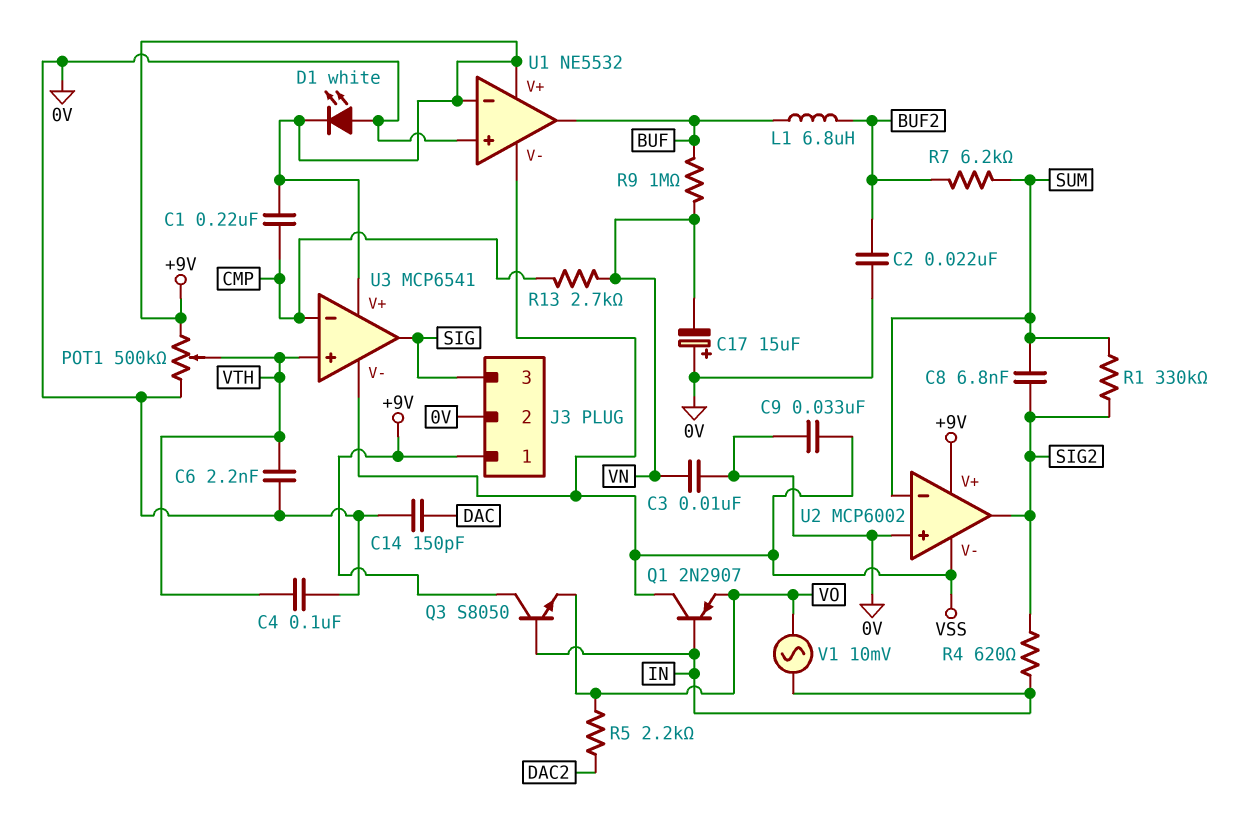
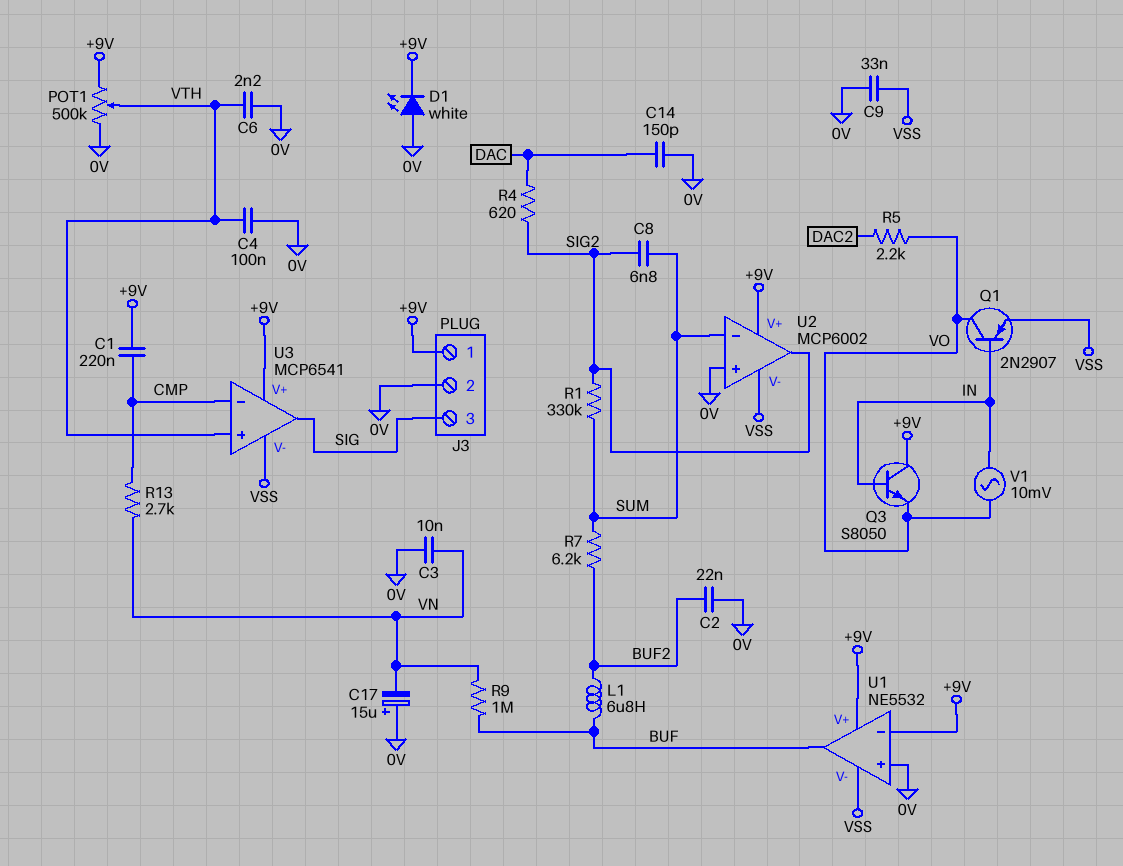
Q1: PNP 2N2907 (B IN, C VSS, E VO) -> PNP 2N2907 (B IN, C VO, E VSS)
R4: 620 (IN, SIG2) -> 620 (DAC, SIG2)

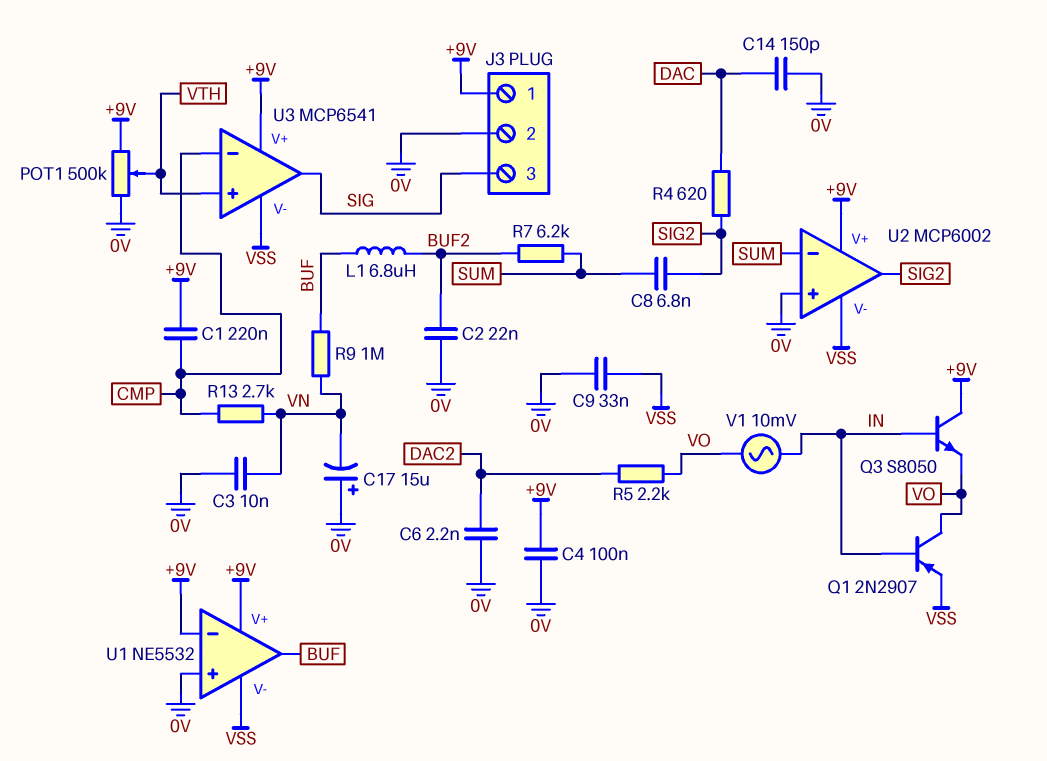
C4: 100nF (0V, VTH) -> 100nF (+9V, 0V)
C6: 2.2nF (0V, VTH) -> 2.2nF (0V, DAC2)
D1: LED white (A 0V, K +9V) -> none
R1: 330k (SIG2, SUM) -> none

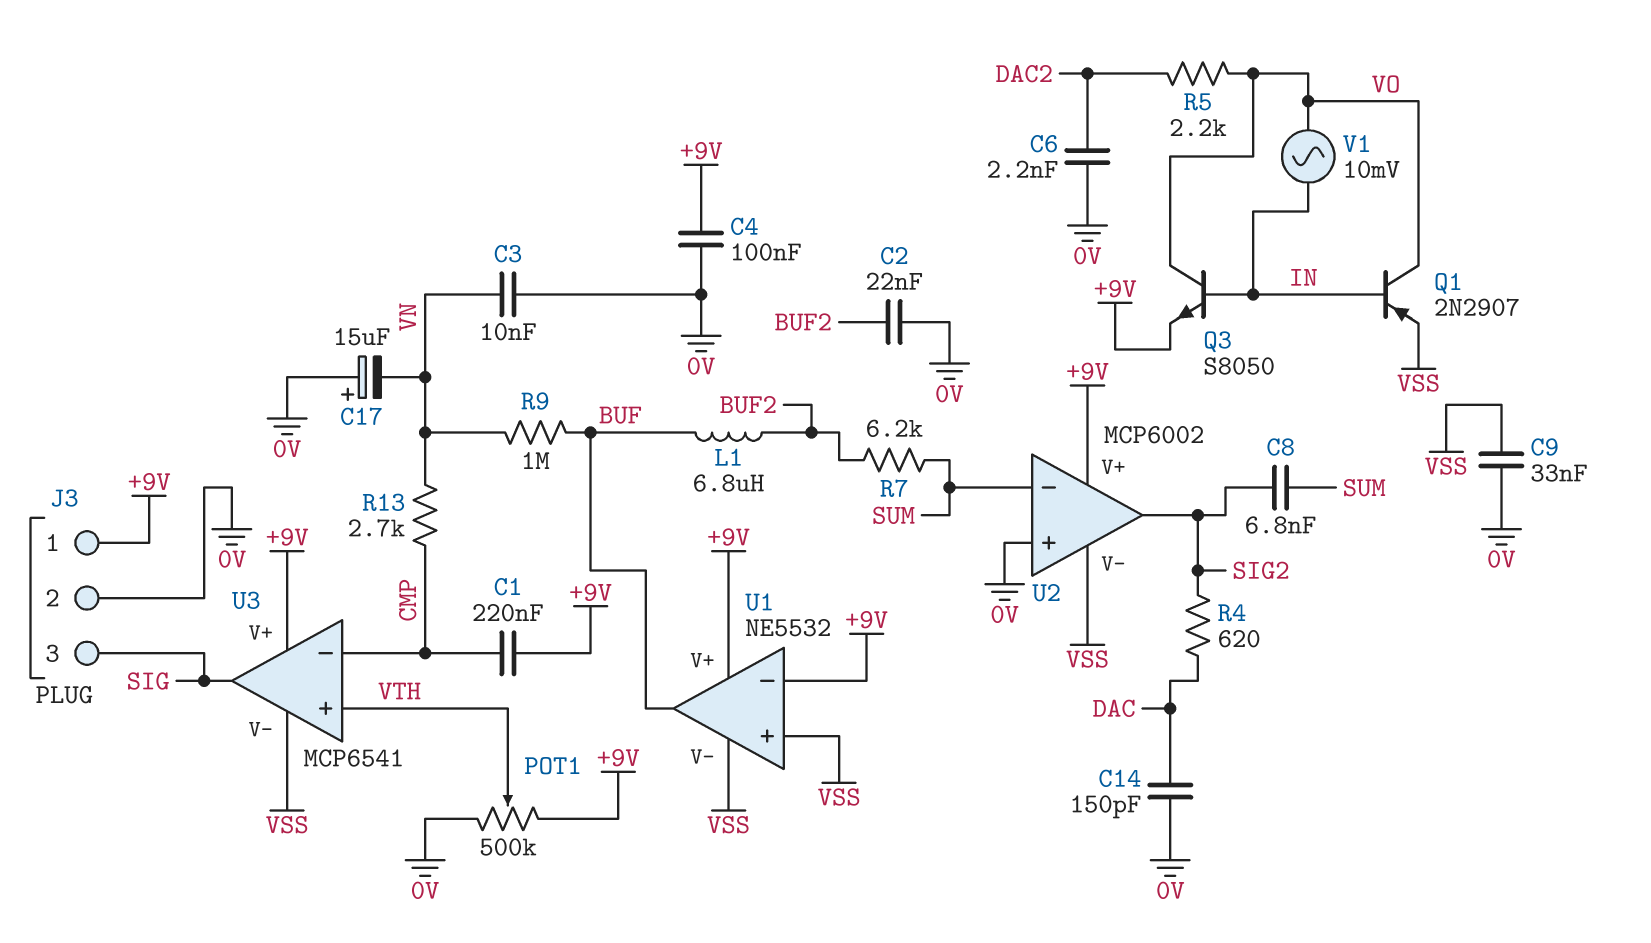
Q3: NPN S8050 (B IN, C +9V, E VO) -> NPN S8050 (B IN, C VO, E +9V)
U1 pin in+: 0V -> VSS

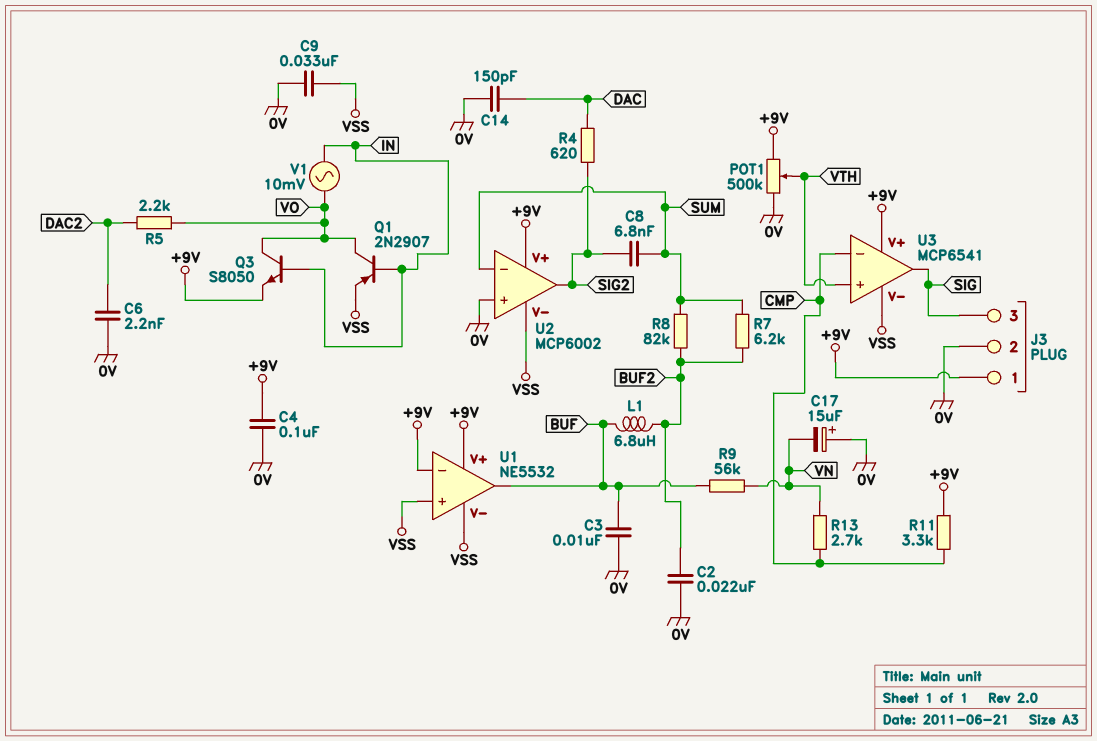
C1: 220nF (+9V, CMP) -> none
C3: 10nF (0V, VN) -> 10nF (0V, BUF)
R8: none -> 82k (BUF2, SUM)
R9: 1M (BUF, VN) -> 56k (BUF, VN)
R11: none -> 3.3k (+9V, CMP)

